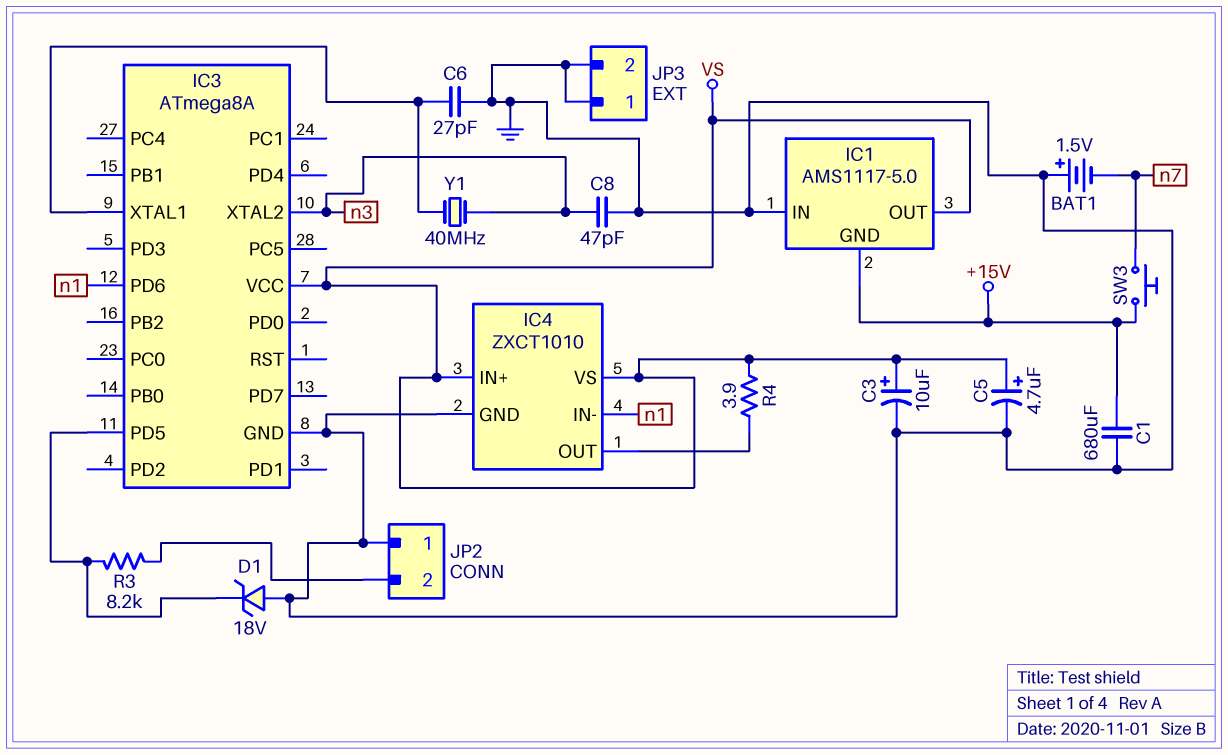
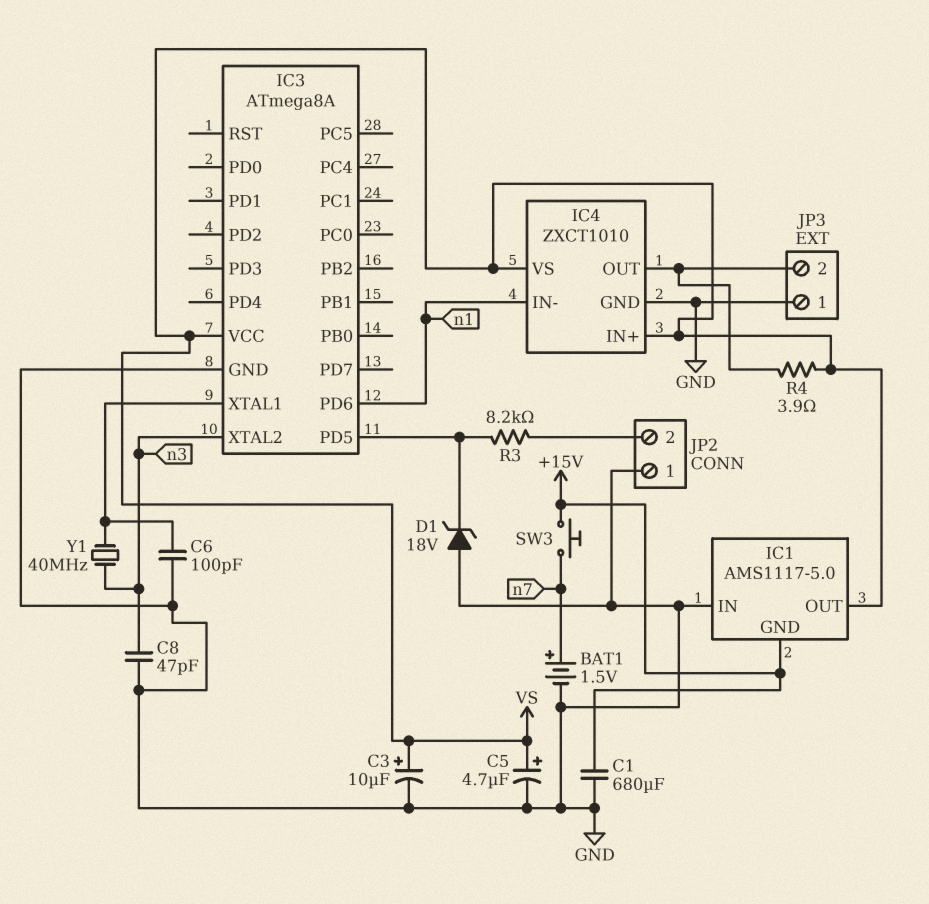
BAT1: 1.5V (plus GND, minus n7) -> 1.5V (plus n7, minus GND)
C6: 27pF (GND, IC3/XTAL1) -> 100pF (GND, IC3/XTAL1)
JP3 pin 2: GND -> IC4/OUT

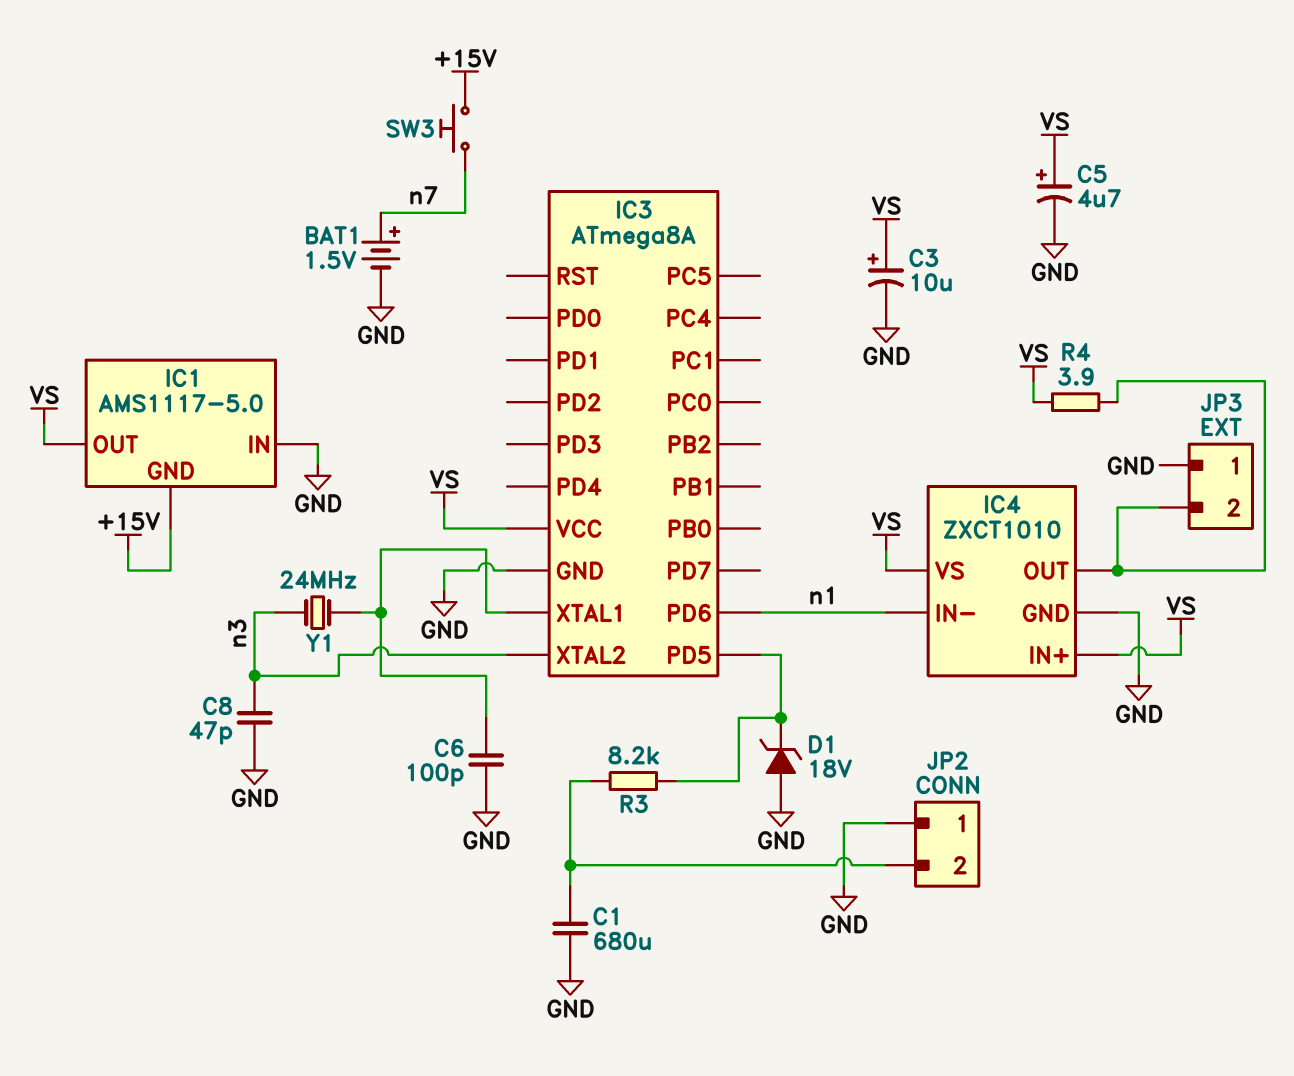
C1: 680uF (+15V, GND) -> 680uF (GND, JP2/2)
Y1: 40MHz (IC3/XTAL1, n3) -> 24MHz (IC3/XTAL1, n3)

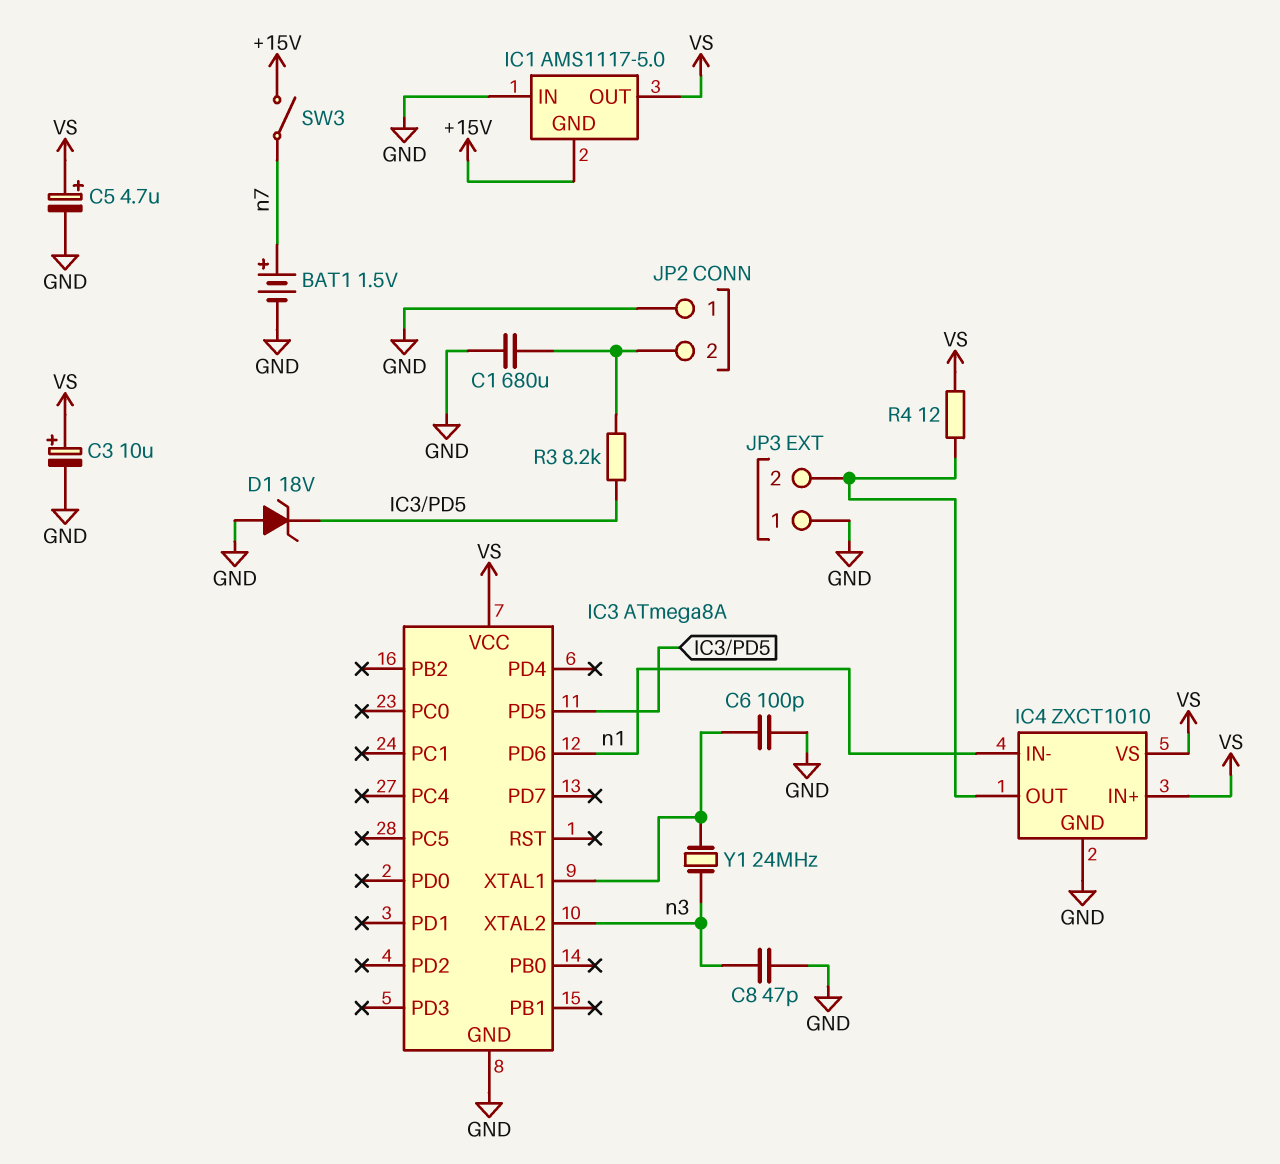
R4: 3.9 (IC4/OUT, VS) -> 12 (IC4/OUT, VS)
SW3: button (+15V, n7) -> switch (+15V, n7)

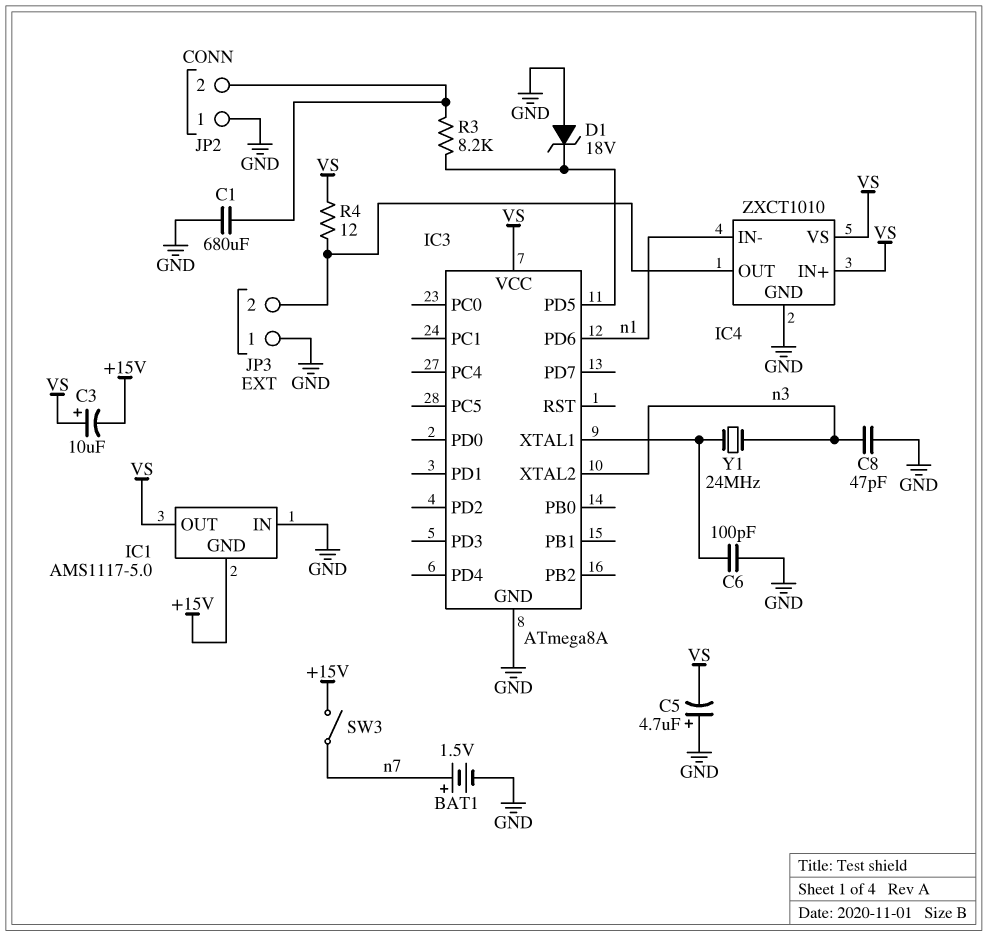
C3: 10uF (plus VS, minus GND) -> 10uF (plus VS, minus +15V)
C5: 4.7uF (plus VS, minus GND) -> 4.7uF (plus GND, minus VS)

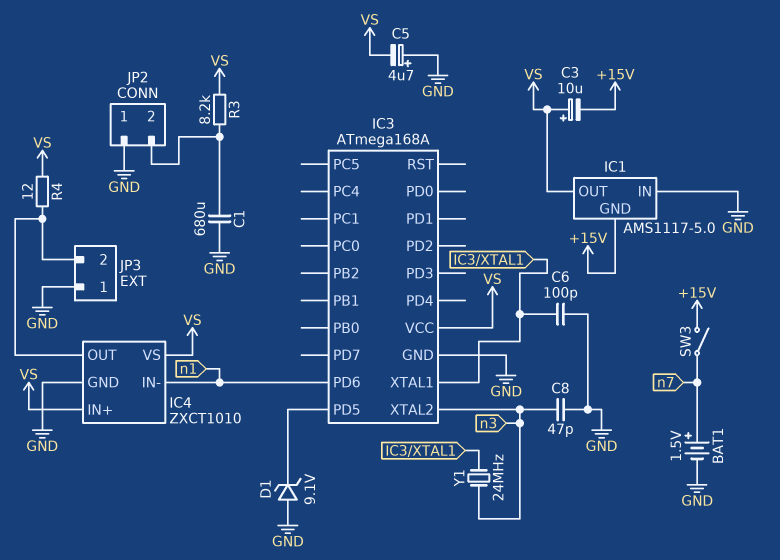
D1: zener 18V (A GND, K IC3/PD5) -> zener 9.1V (A GND, K IC3/PD5)
IC3: ATmega8A -> ATmega168A
R3: 8.2k (IC3/PD5, JP2/2) -> 8.2k (JP2/2, VS)

